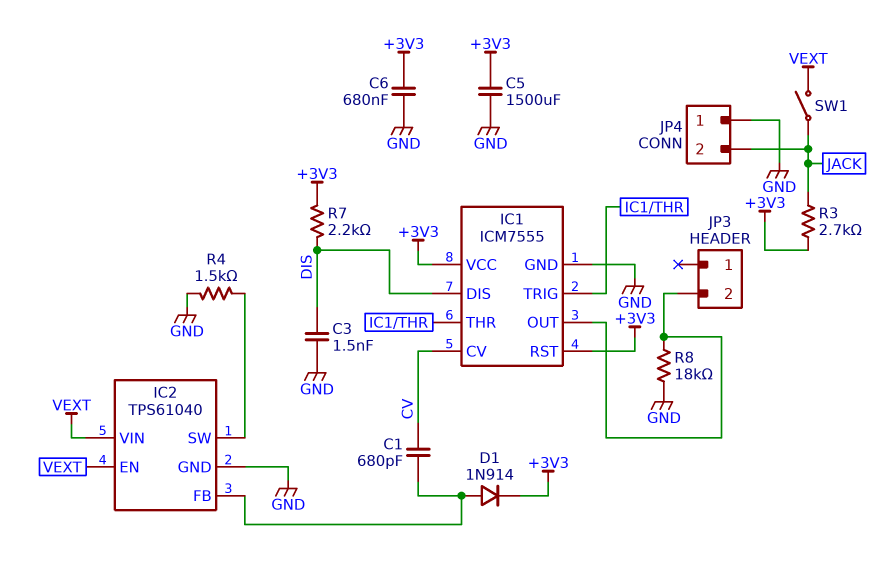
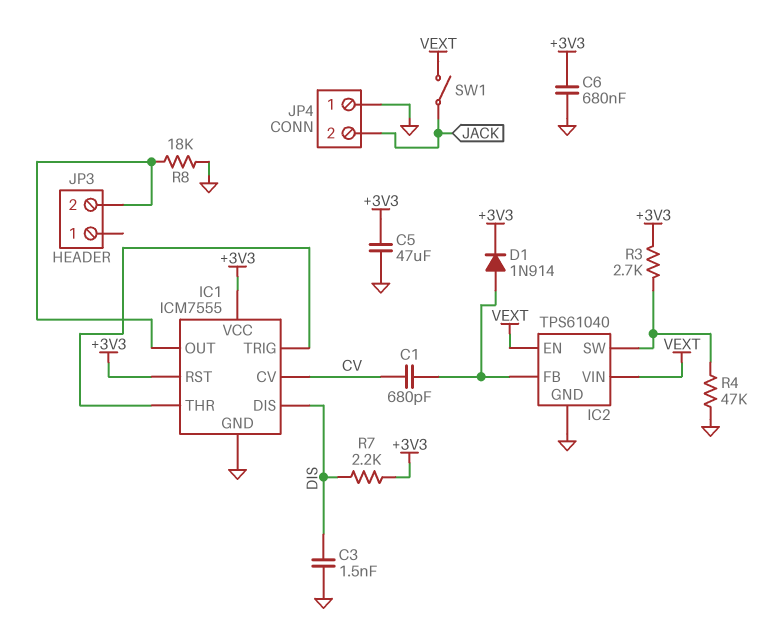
C5: 1500uF (+3V3, GND) -> 47uF (+3V3, GND)
R3: 2.7k (+3V3, JACK) -> 2.7k (+3V3, IC2/SW)
R4: 1.5k (GND, IC2/SW) -> 47k (GND, IC2/SW)

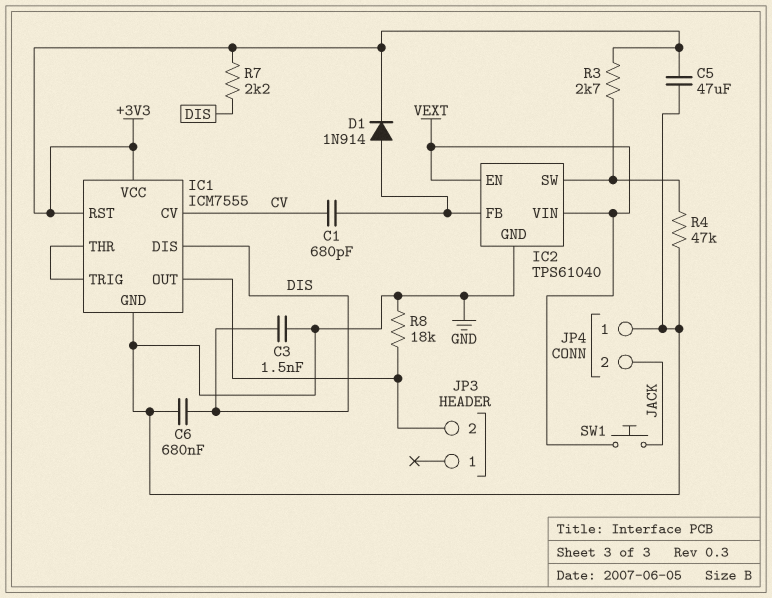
C6: 680nF (+3V3, GND) -> 680nF (DIS, GND)
SW1: switch (JACK, VEXT) -> button (JACK, VEXT)

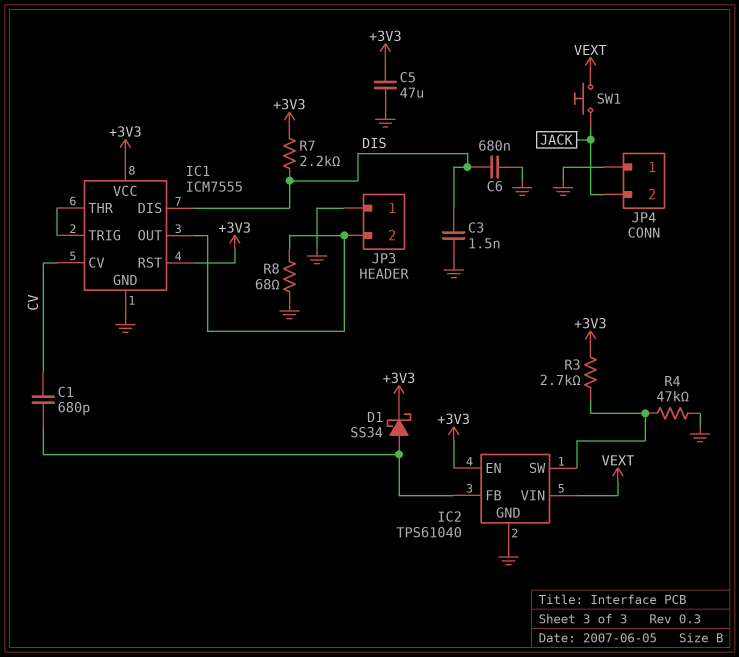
D1: diode 1N914 (A IC2/FB, K +3V3) -> schottky SS34 (A IC2/FB, K +3V3)
IC2 pin EN: VEXT -> +3V3
JP3 pin 1: none -> GND
R8: 18k (GND, IC1/OUT) -> 68 (GND, IC1/OUT)

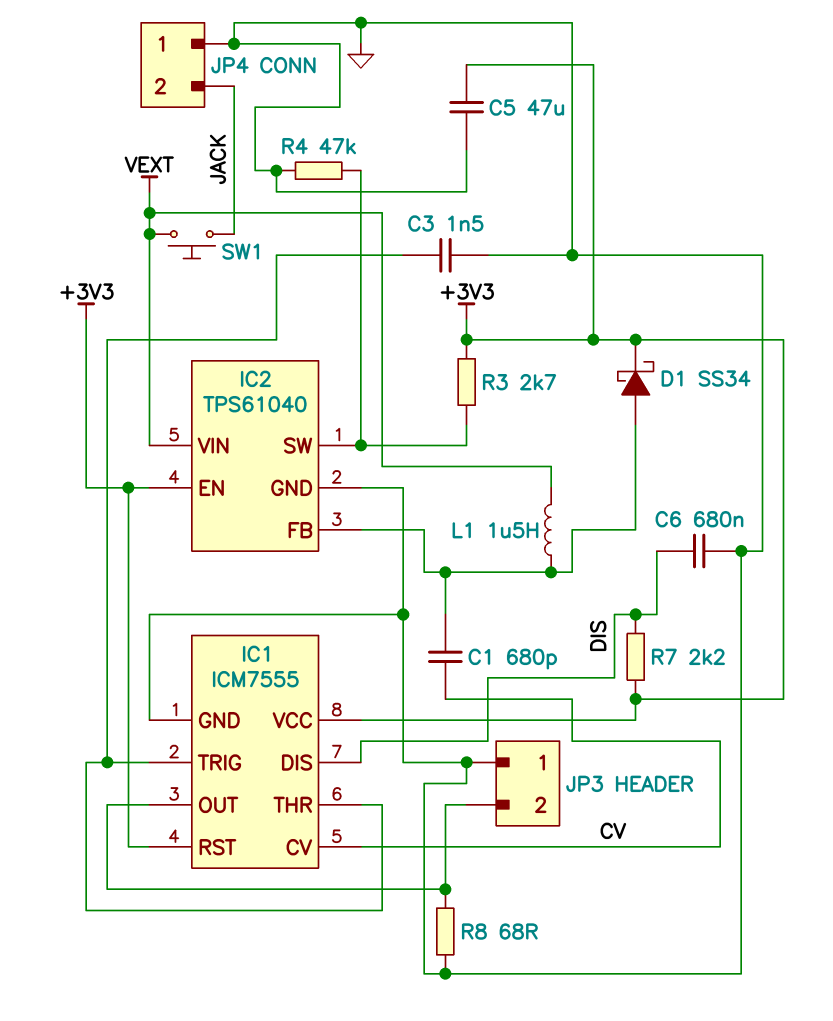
C3: 1.5nF (DIS, GND) -> 1.5nF (GND, IC1/THR)
L1: none -> 1.5uH (IC2/FB, VEXT)

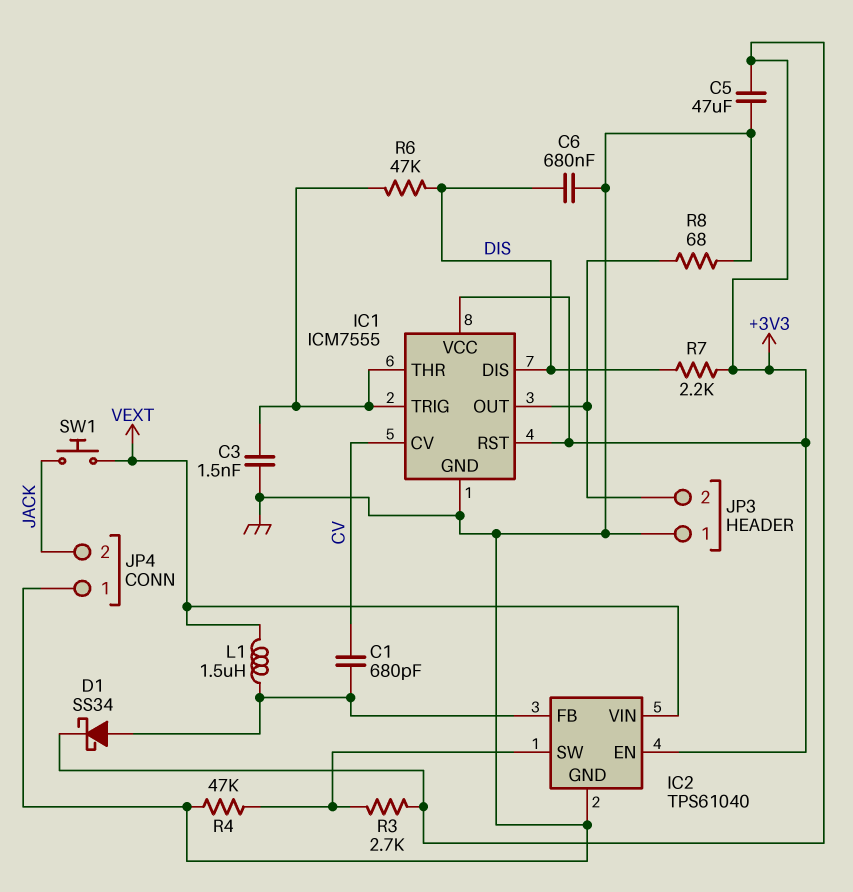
R6: none -> 47k (DIS, IC1/THR)

